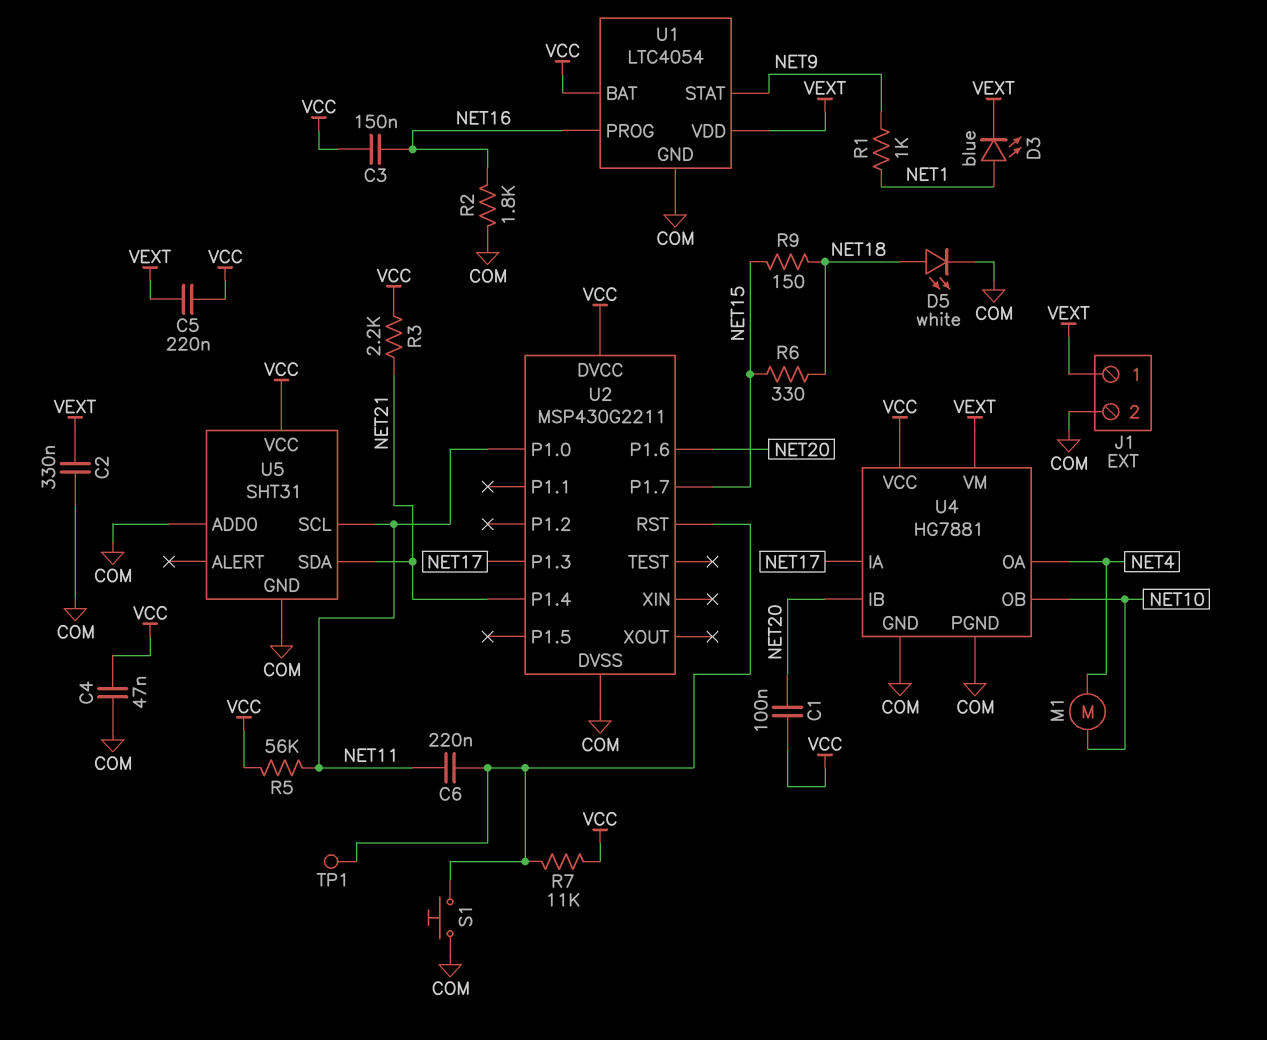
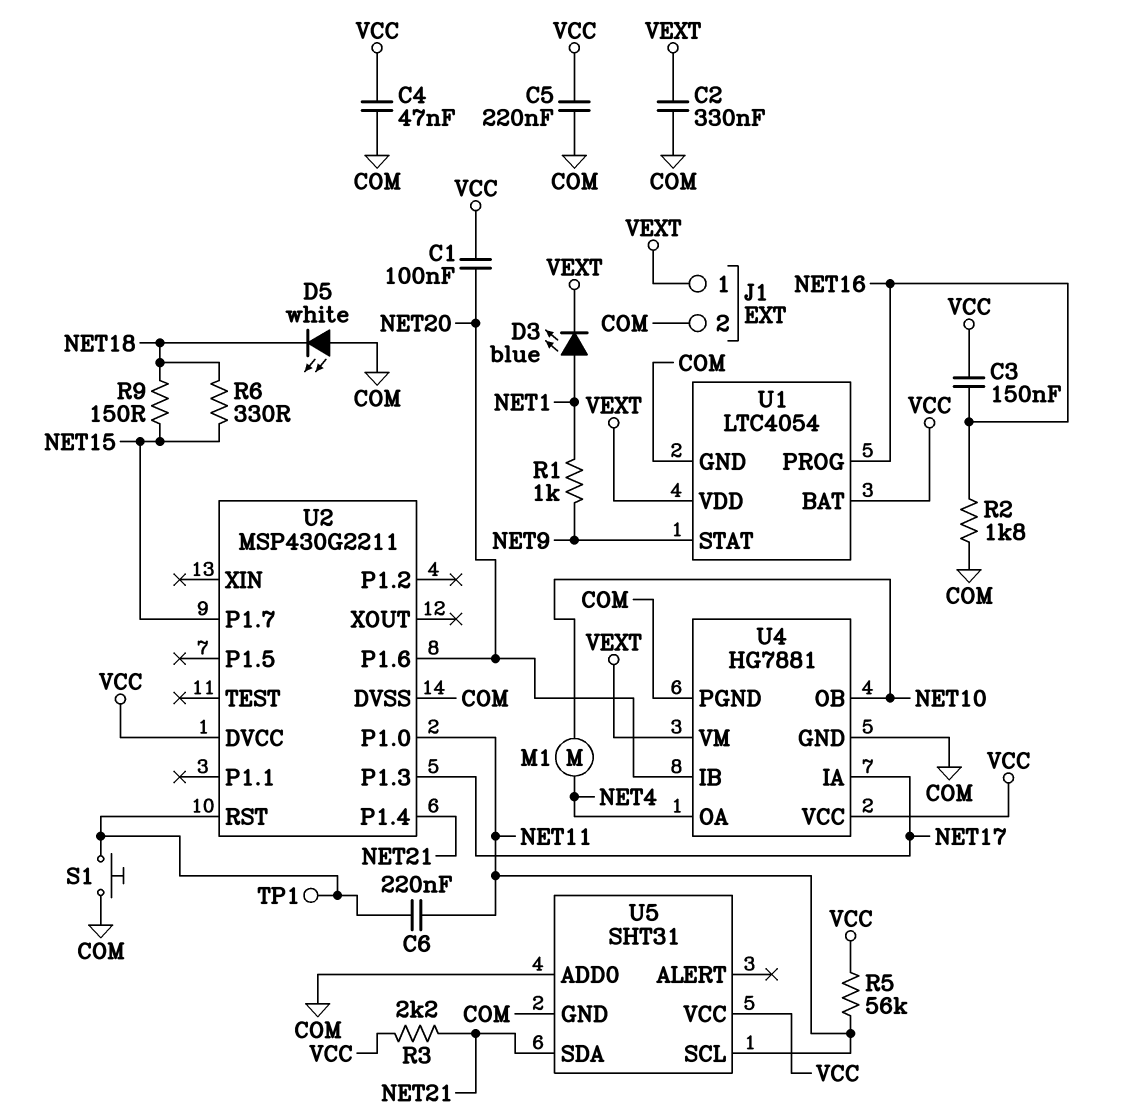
C5: 220nF (VCC, VEXT) -> 220nF (COM, VCC)
D5: LED white (A NET18, K COM) -> LED white (A COM, K NET18)
R7: 11k (U2/RST, VCC) -> none

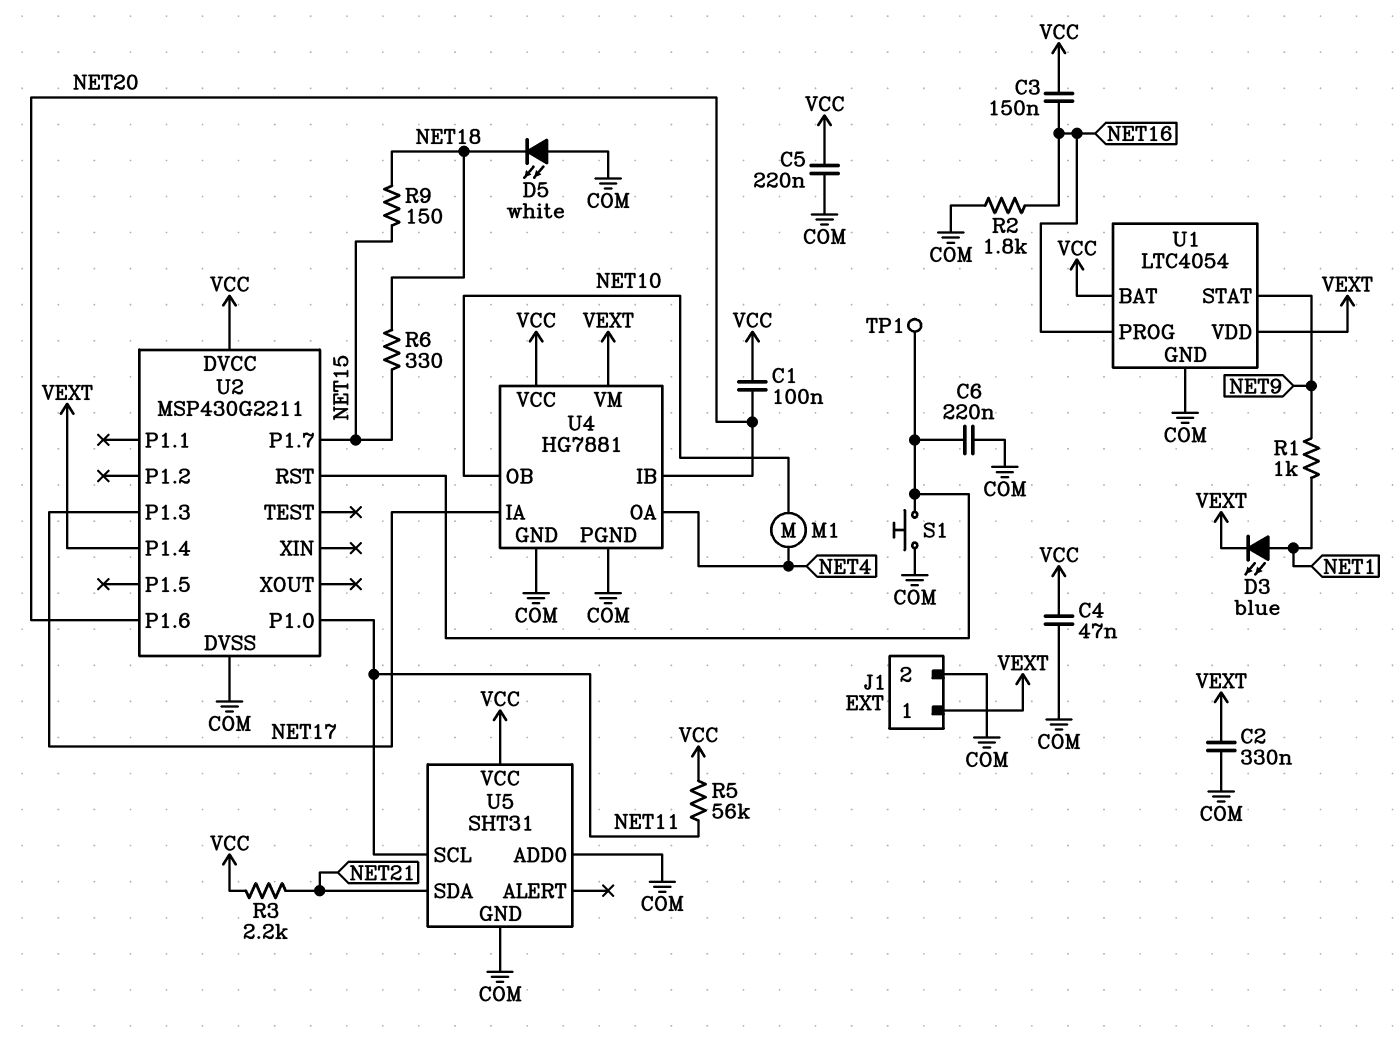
C6: 220nF (NET11, U2/RST) -> 220nF (COM, U2/RST)
U2 pin P1.4: NET21 -> VEXT

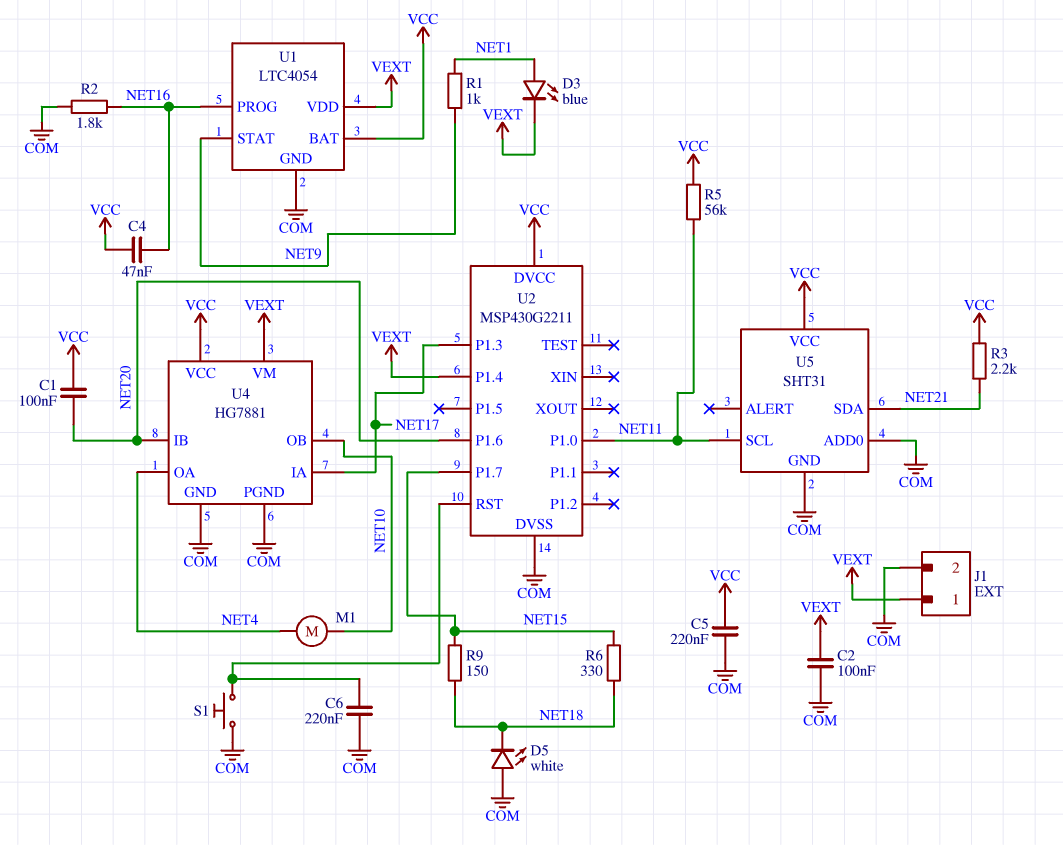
C2: 330nF (COM, VEXT) -> 100nF (COM, VEXT)
C3: 150nF (NET16, VCC) -> none
C4: 47nF (COM, VCC) -> 47nF (NET16, VCC)
TP1: test point (U2/RST) -> none

